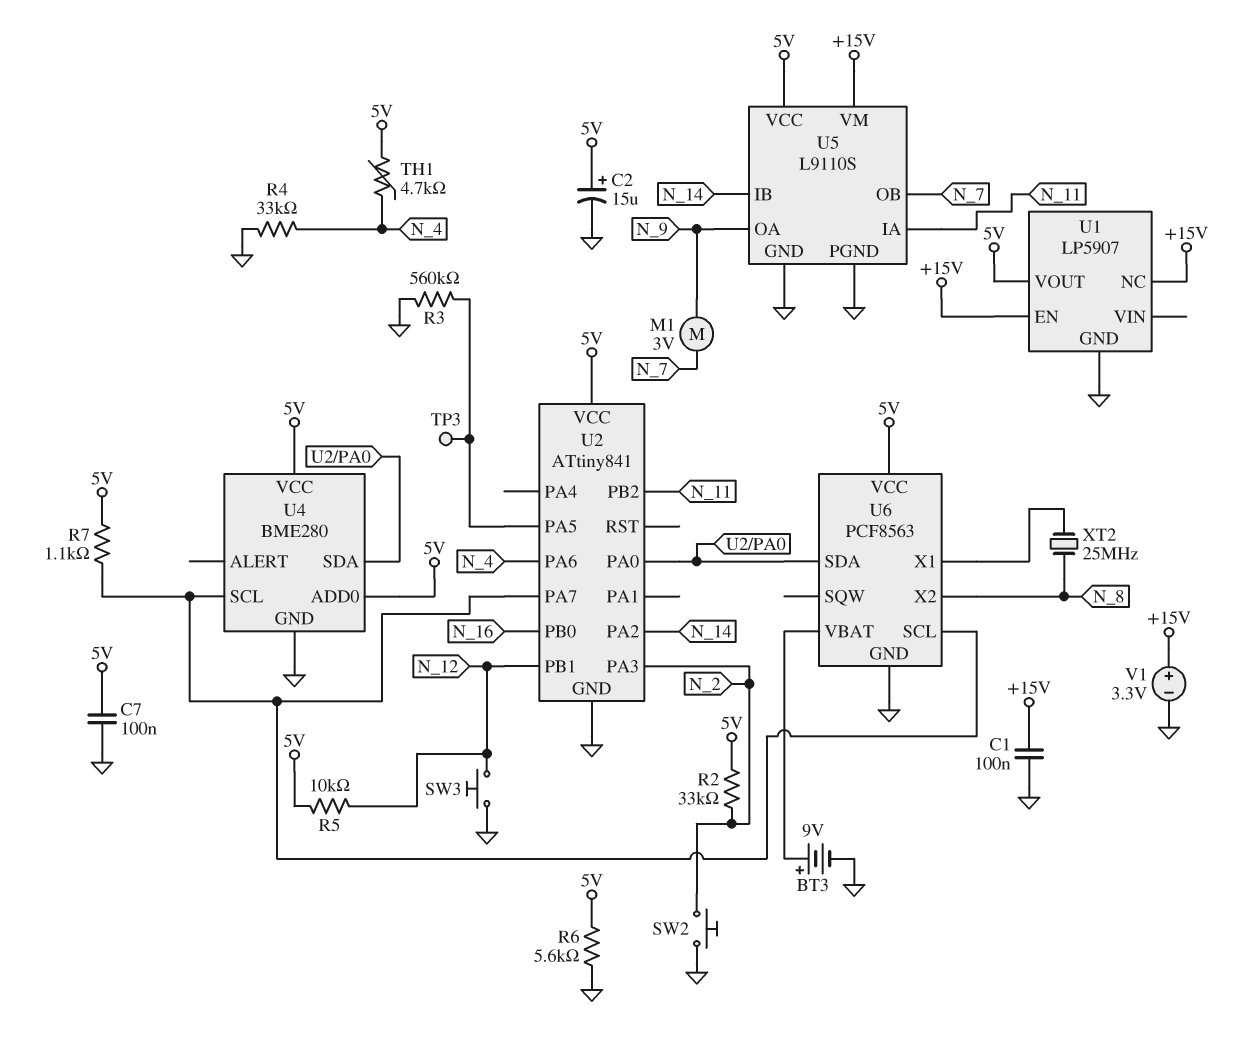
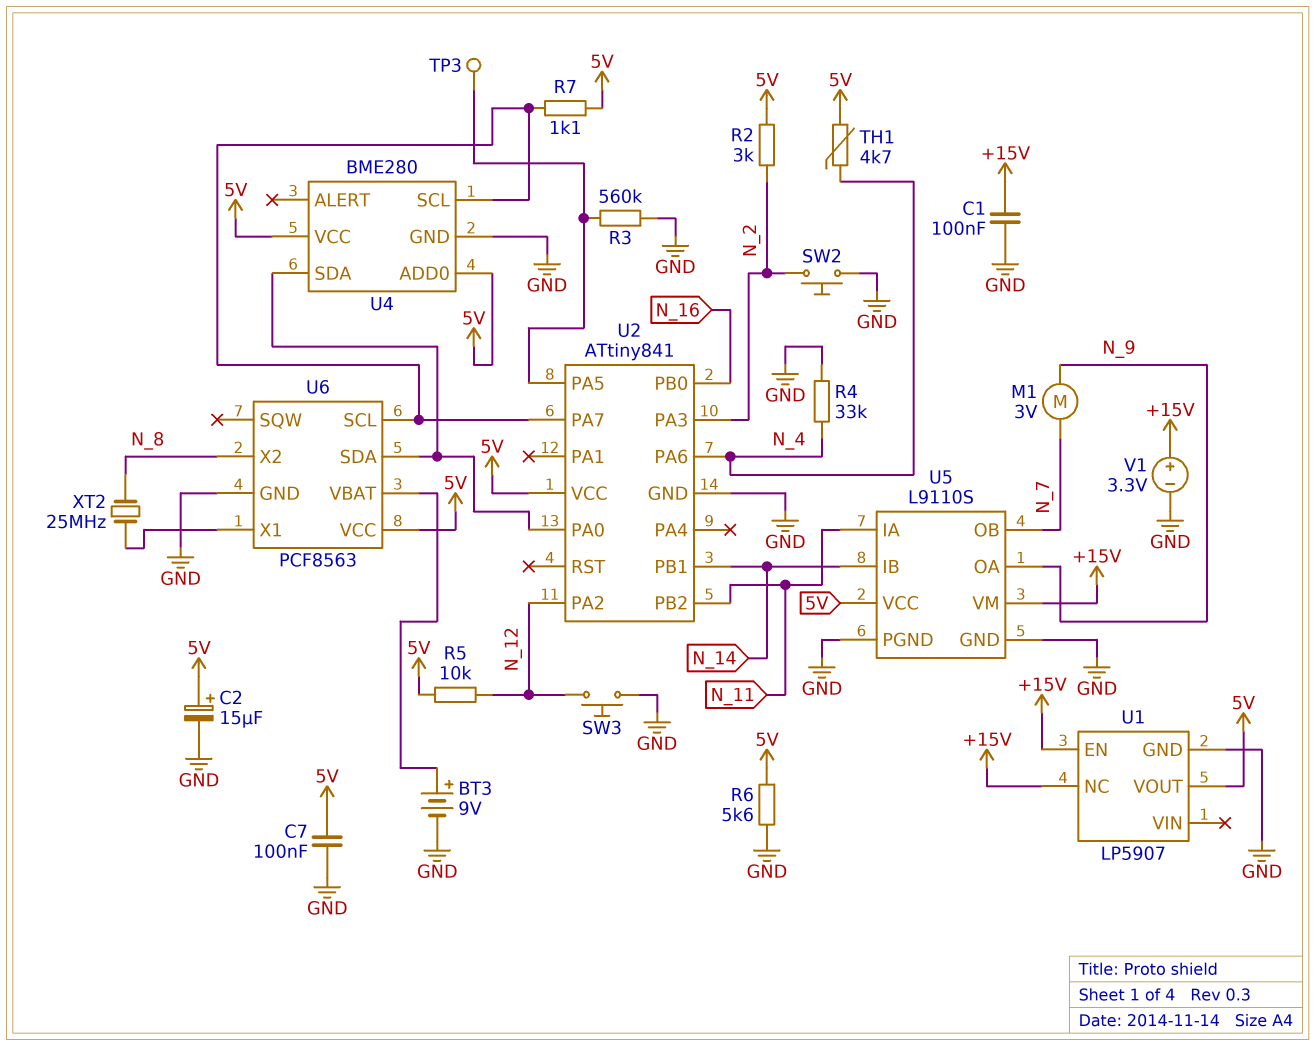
R2: 33k (5V, N_2) -> 3k (5V, N_2)
U2 pin PA2: N_14 -> N_12
U2 pin PB1: N_12 -> N_14

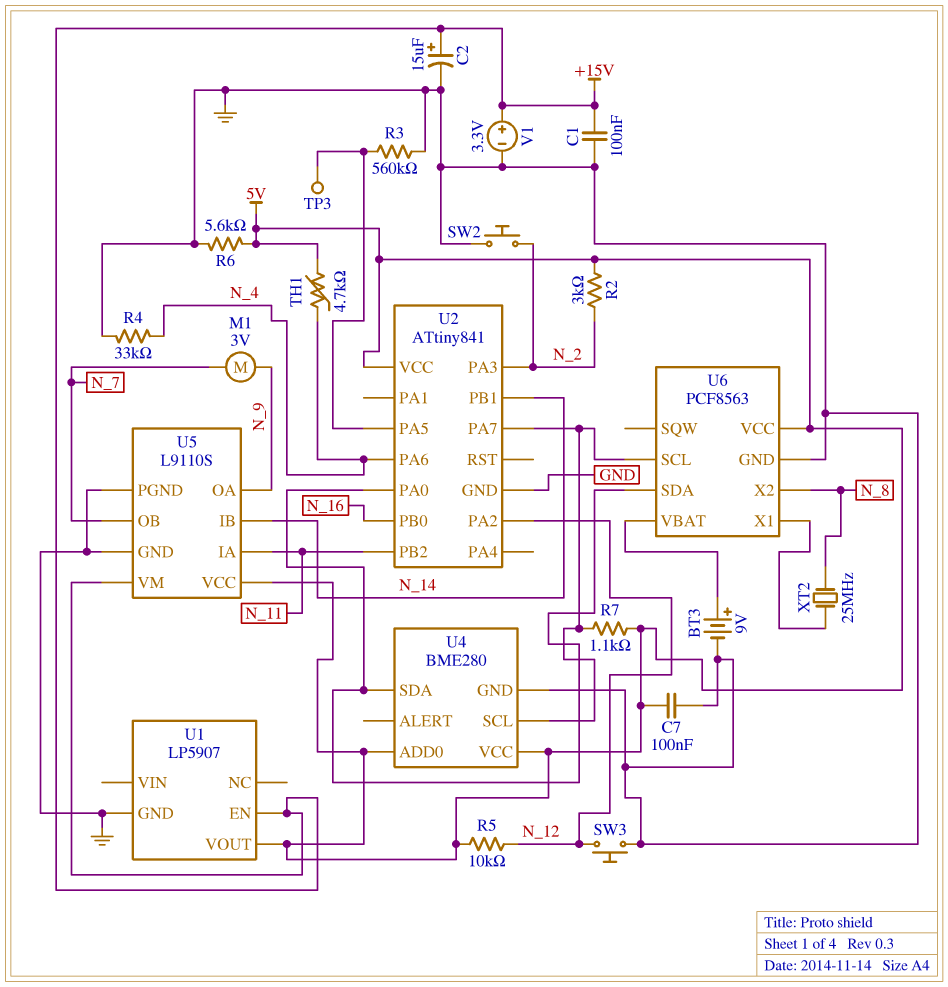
C2: 15uF (plus 5V, minus GND) -> 15uF (plus +15V, minus GND)
U1 pin NC: +15V -> none

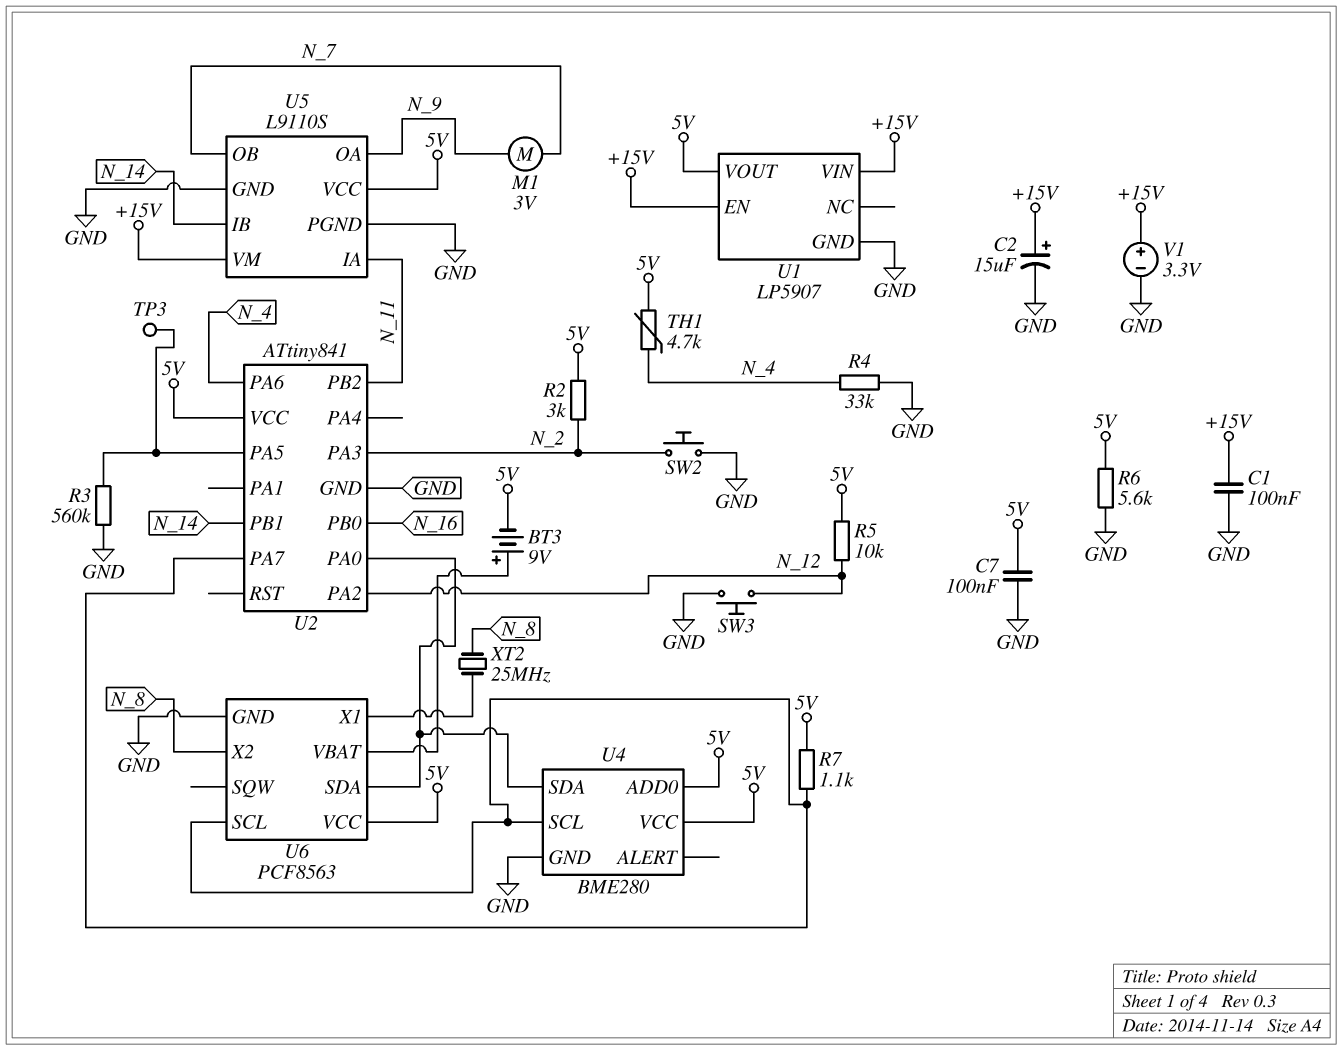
BT3: 9V (plus U6/VBAT, minus GND) -> 9V (plus U6/VBAT, minus 5V)
U1 pin VIN: none -> +15V

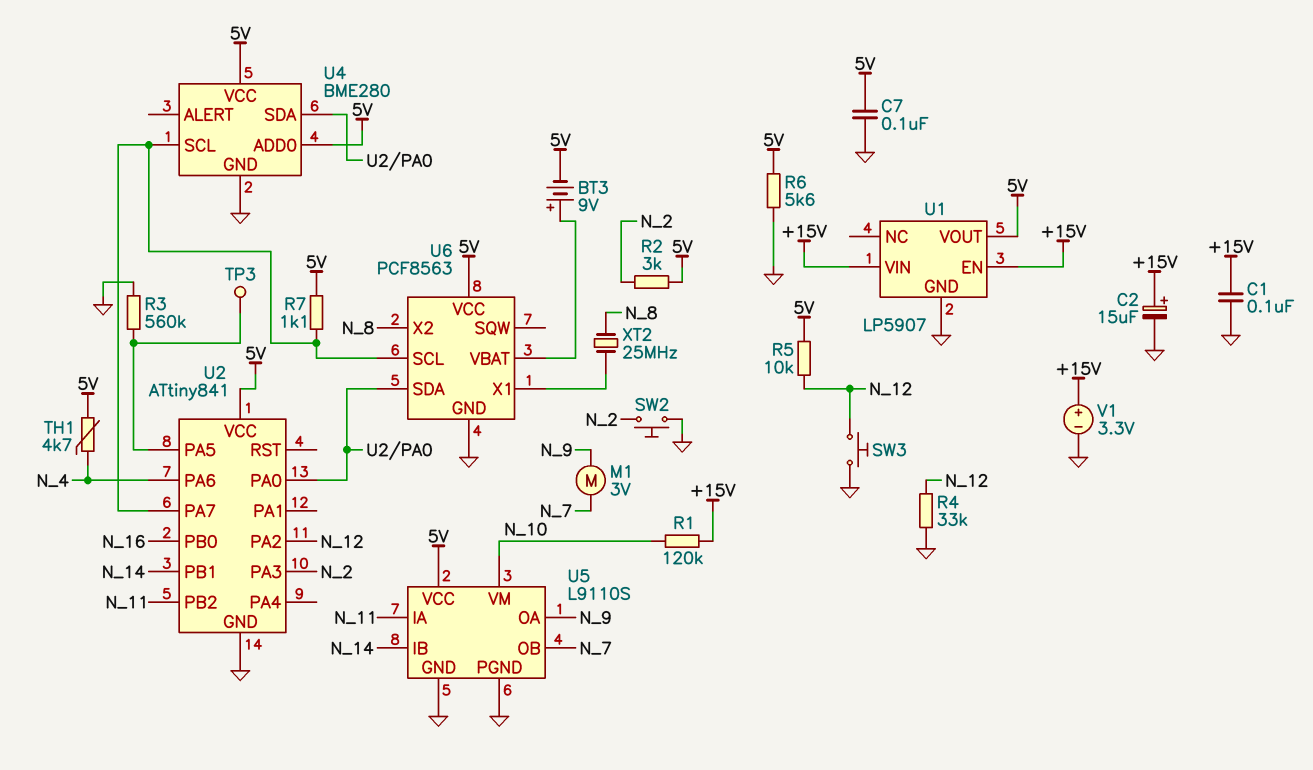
R1: none -> 120k (+15V, N_10)
R4: 33k (GND, N_4) -> 33k (GND, N_12)
U5 pin VM: +15V -> N_10

